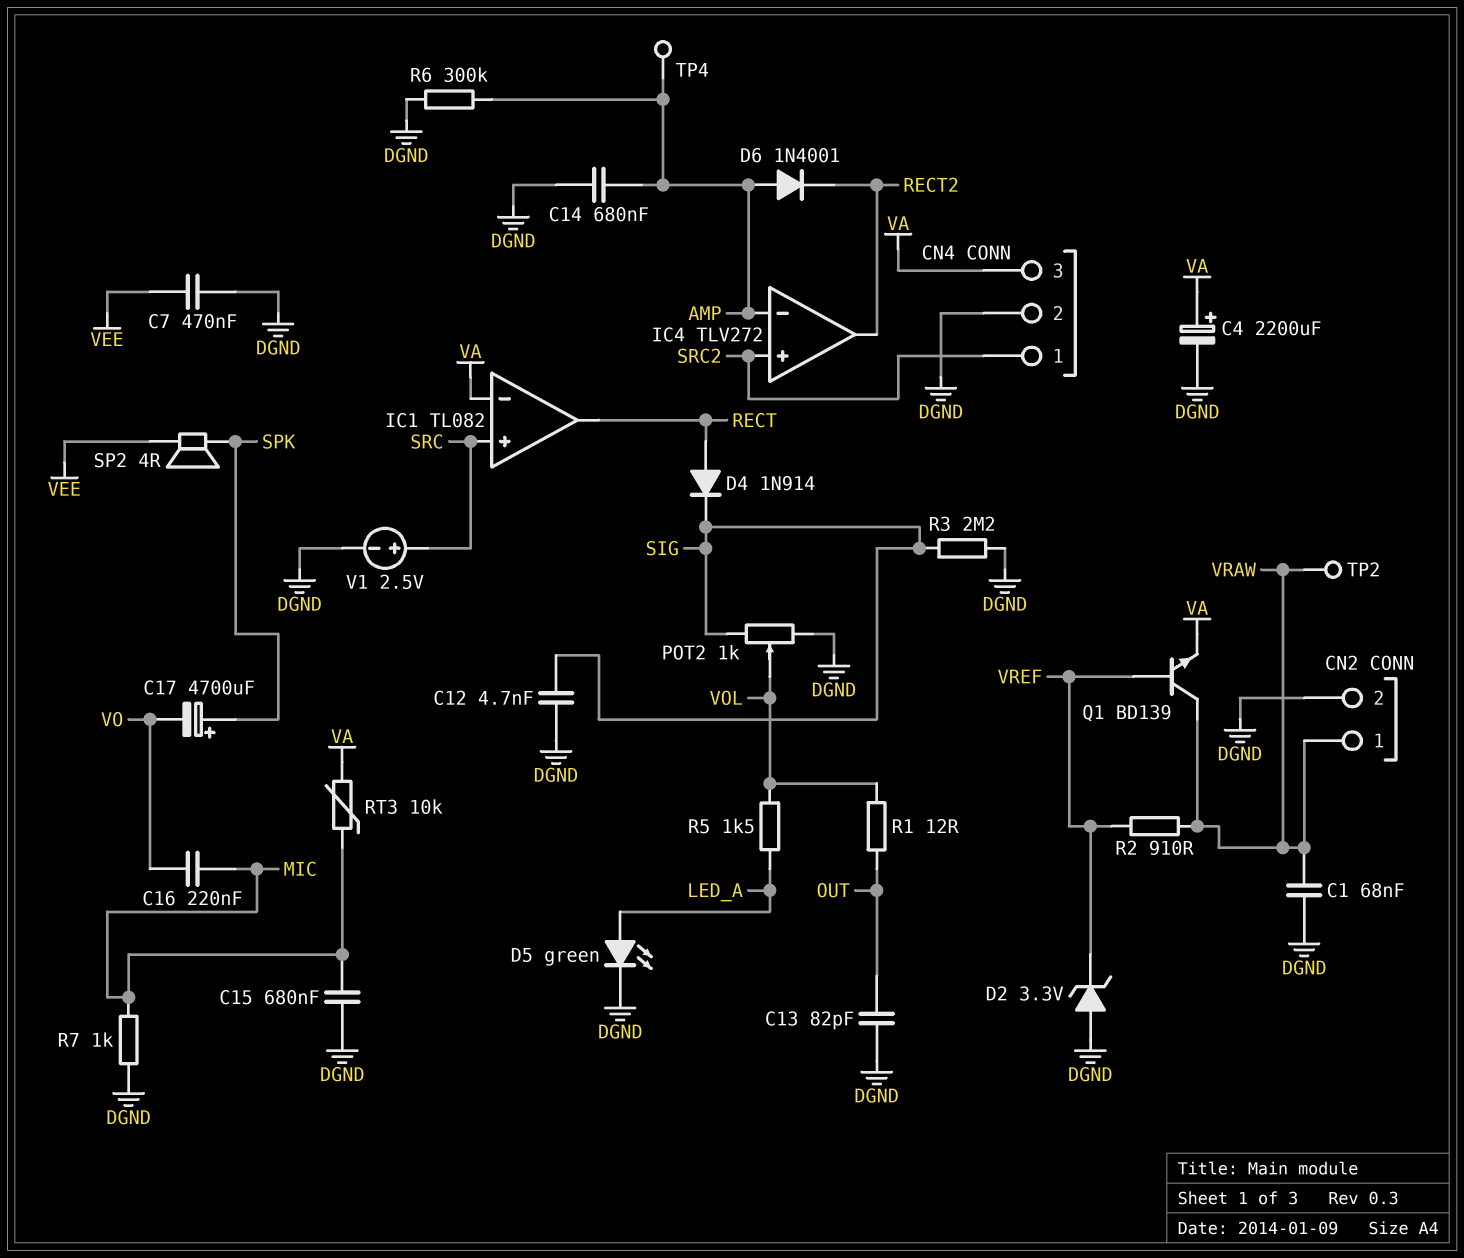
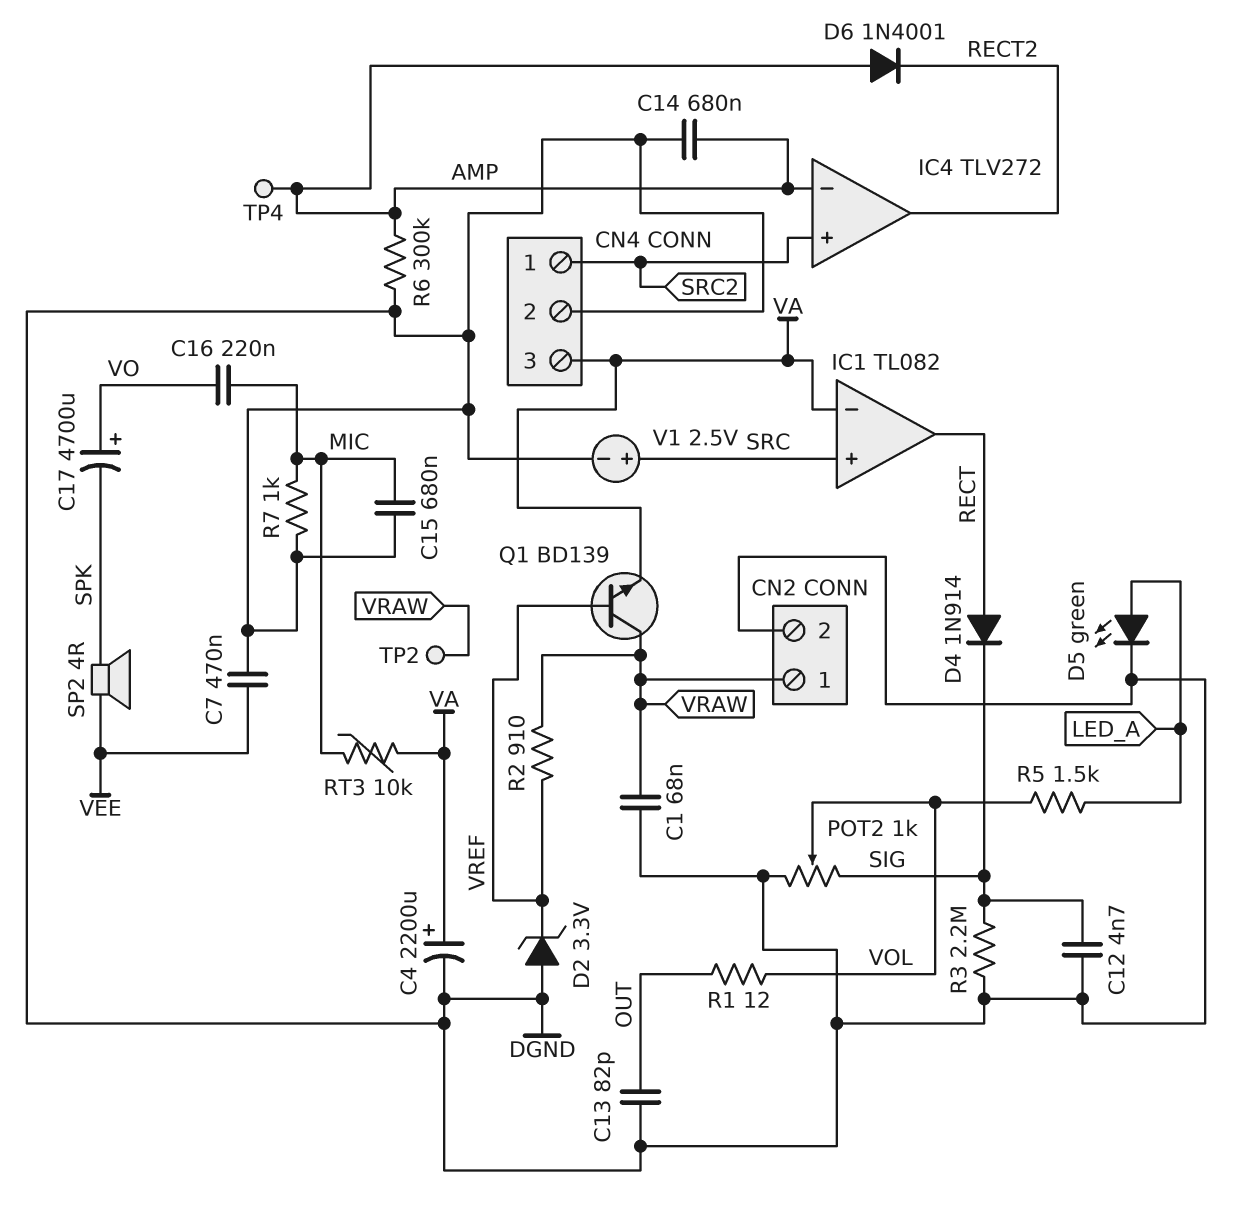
C17: 4700uF (plus SPK, minus VO) -> 4700uF (plus VO, minus SPK)

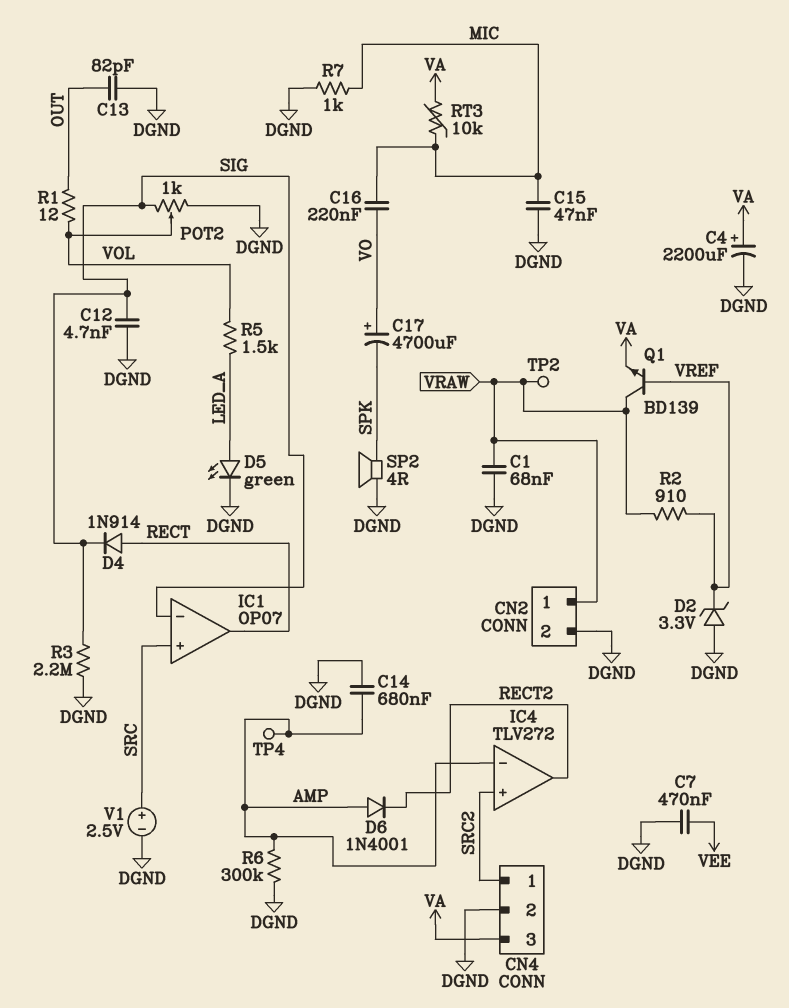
C15: 680nF (DGND, MIC) -> 47nF (DGND, MIC)
IC1: TL082 -> OP07
IC1 pin in-: VA -> SIG
SP2: speaker 4R (SPK, VEE) -> speaker 4R (DGND, SPK)

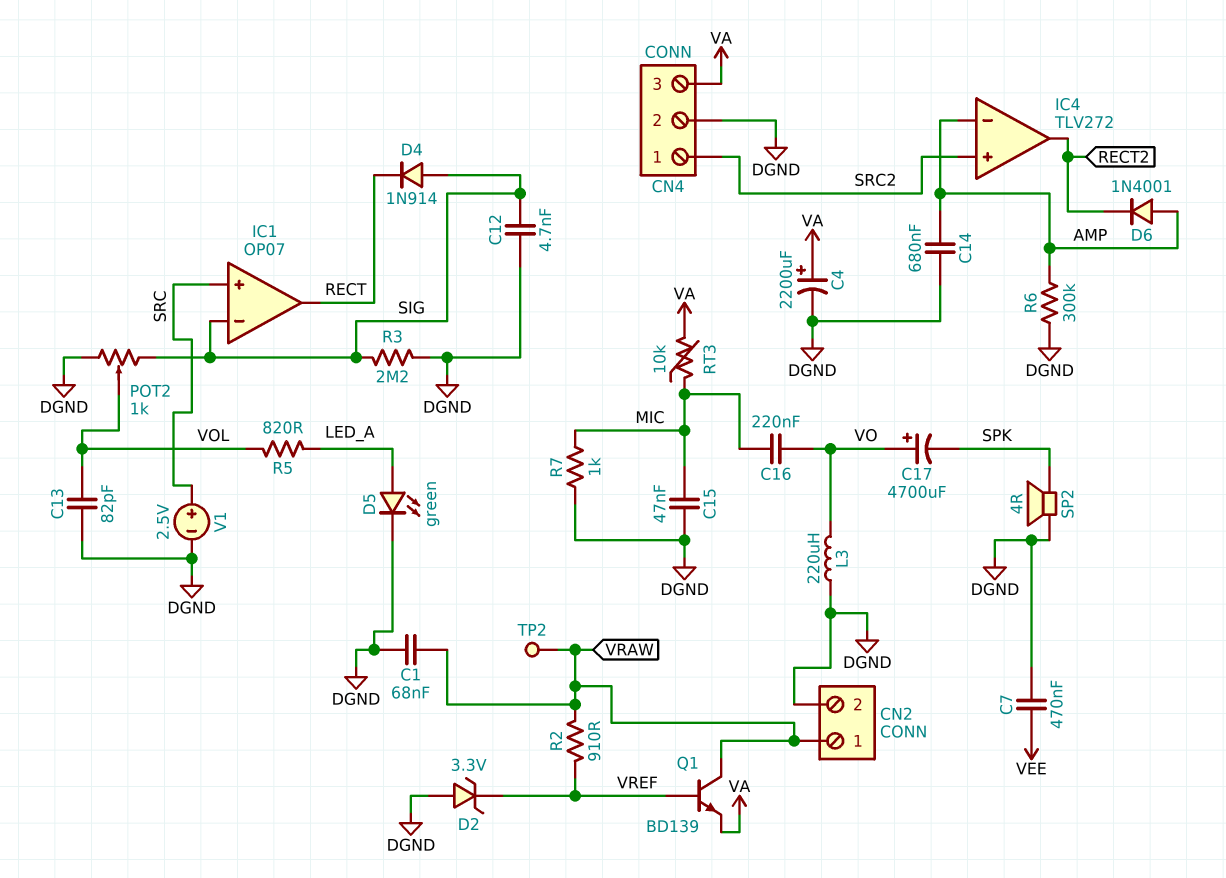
C13: 82pF (DGND, OUT) -> 82pF (DGND, VOL)
D4: diode 1N914 (A RECT, K SIG) -> diode 1N914 (A SIG, K RECT)
L3: none -> 220uH (DGND, VO)
R1: 12 (OUT, VOL) -> none
R5: 1.5k (LED_A, VOL) -> 820 (LED_A, VOL)
TP4: test point (AMP) -> none

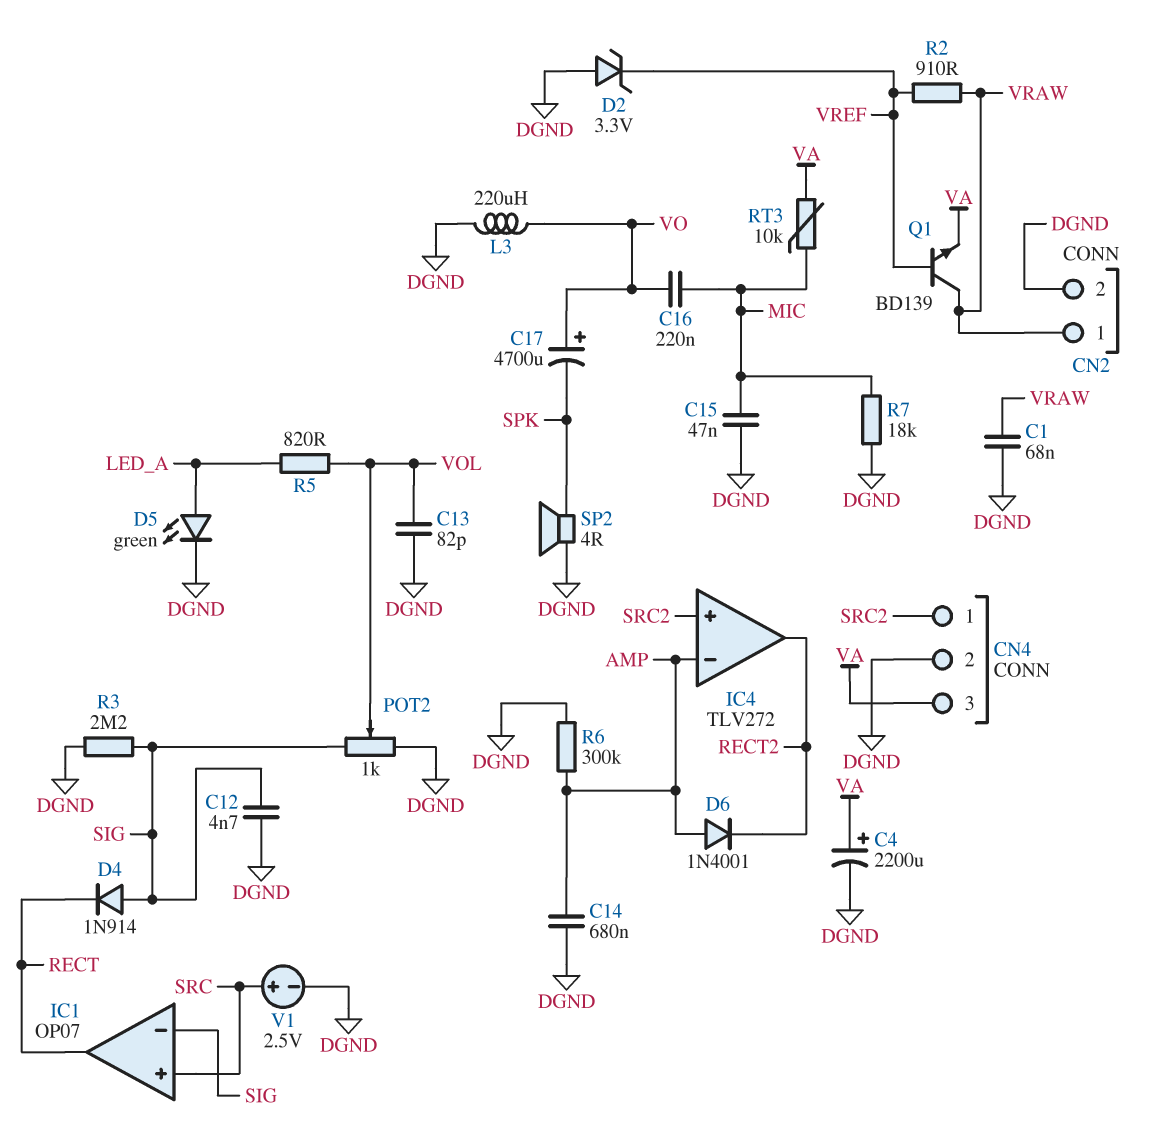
C7: 470nF (DGND, VEE) -> none
R7: 1k (DGND, MIC) -> 18k (DGND, MIC)
TP2: test point (VRAW) -> none

